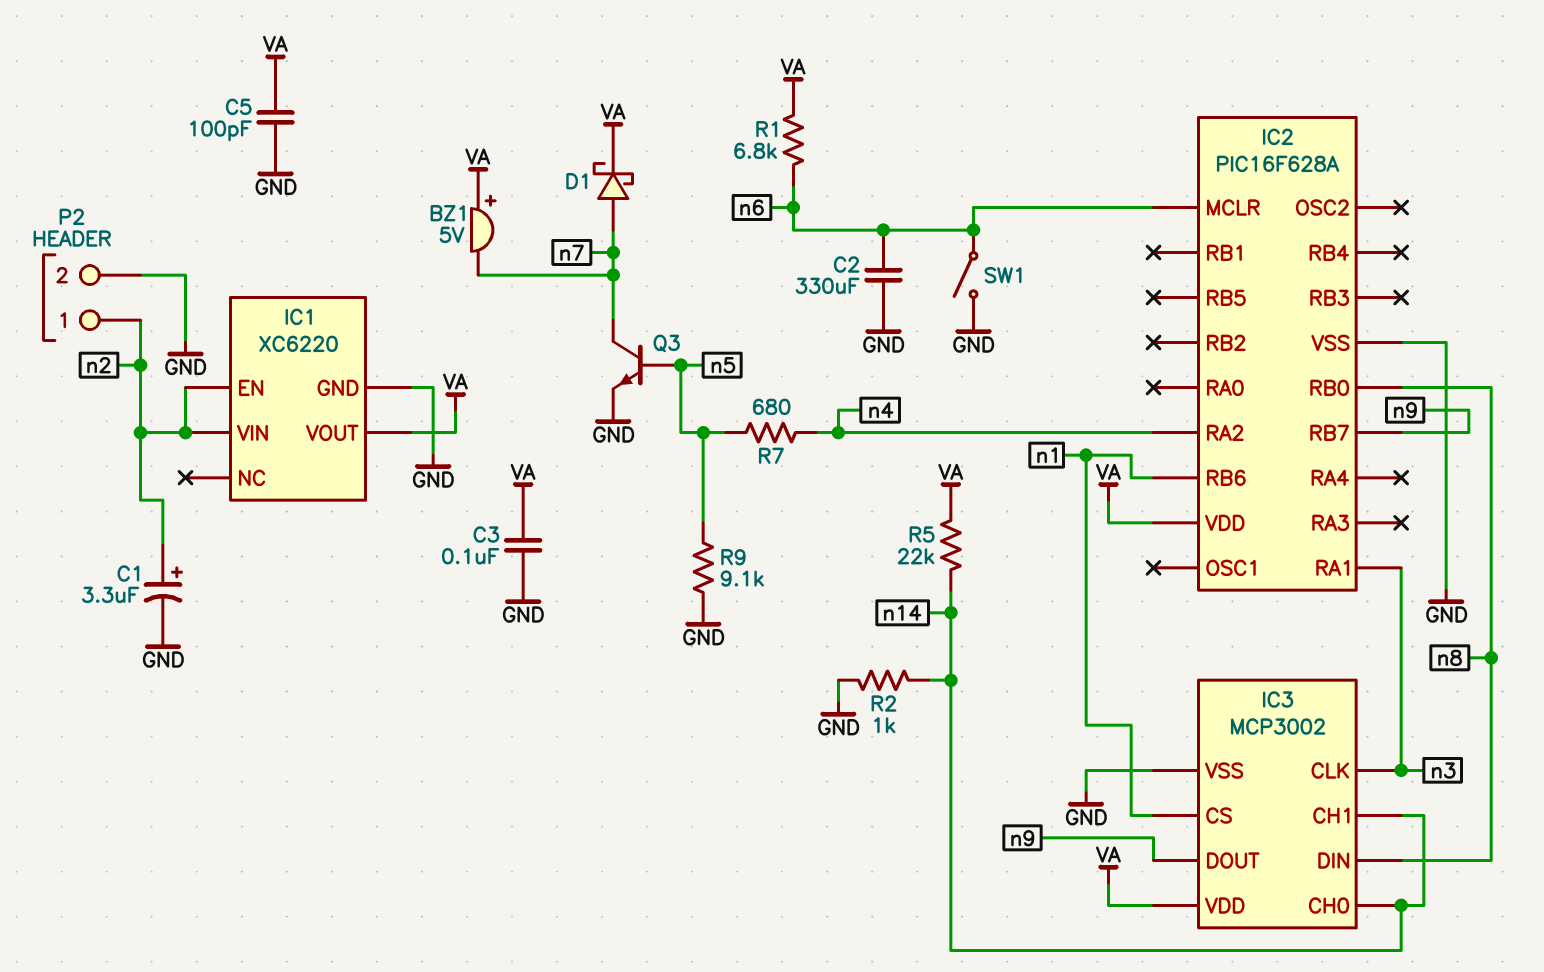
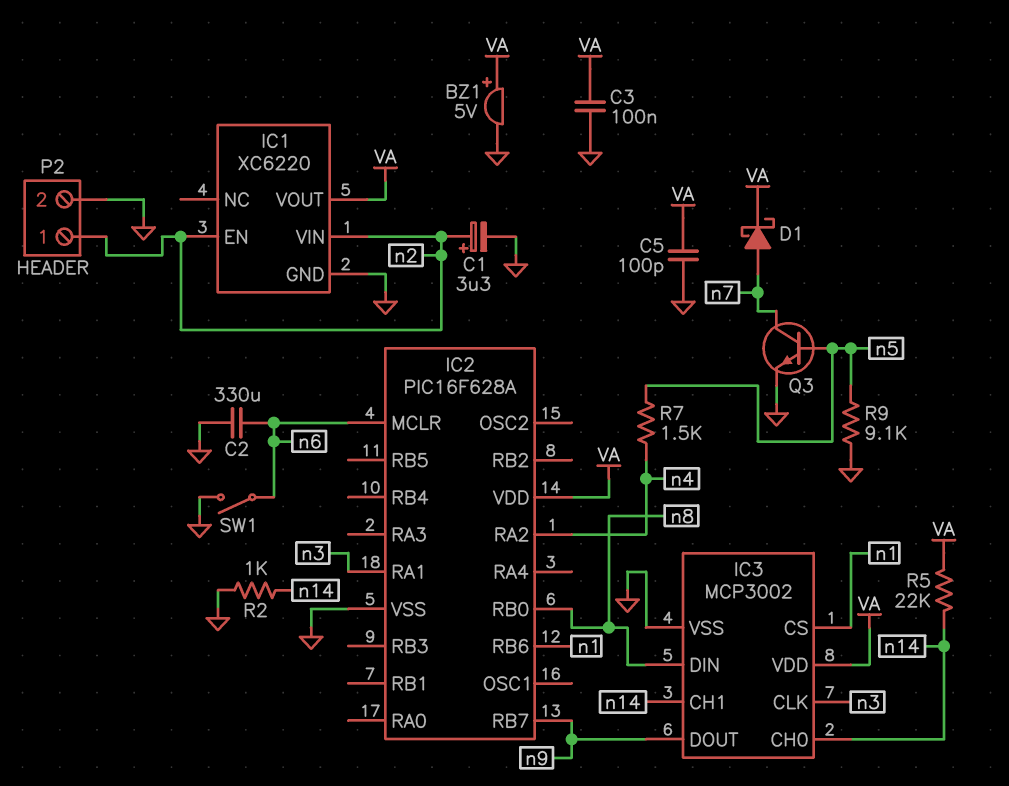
BZ1: buzzer 5V (plus VA, minus n7) -> buzzer 5V (plus VA, minus GND)
R1: 6.8k (VA, n6) -> none
R7: 680 (n4, n5) -> 1.5k (n4, n5)

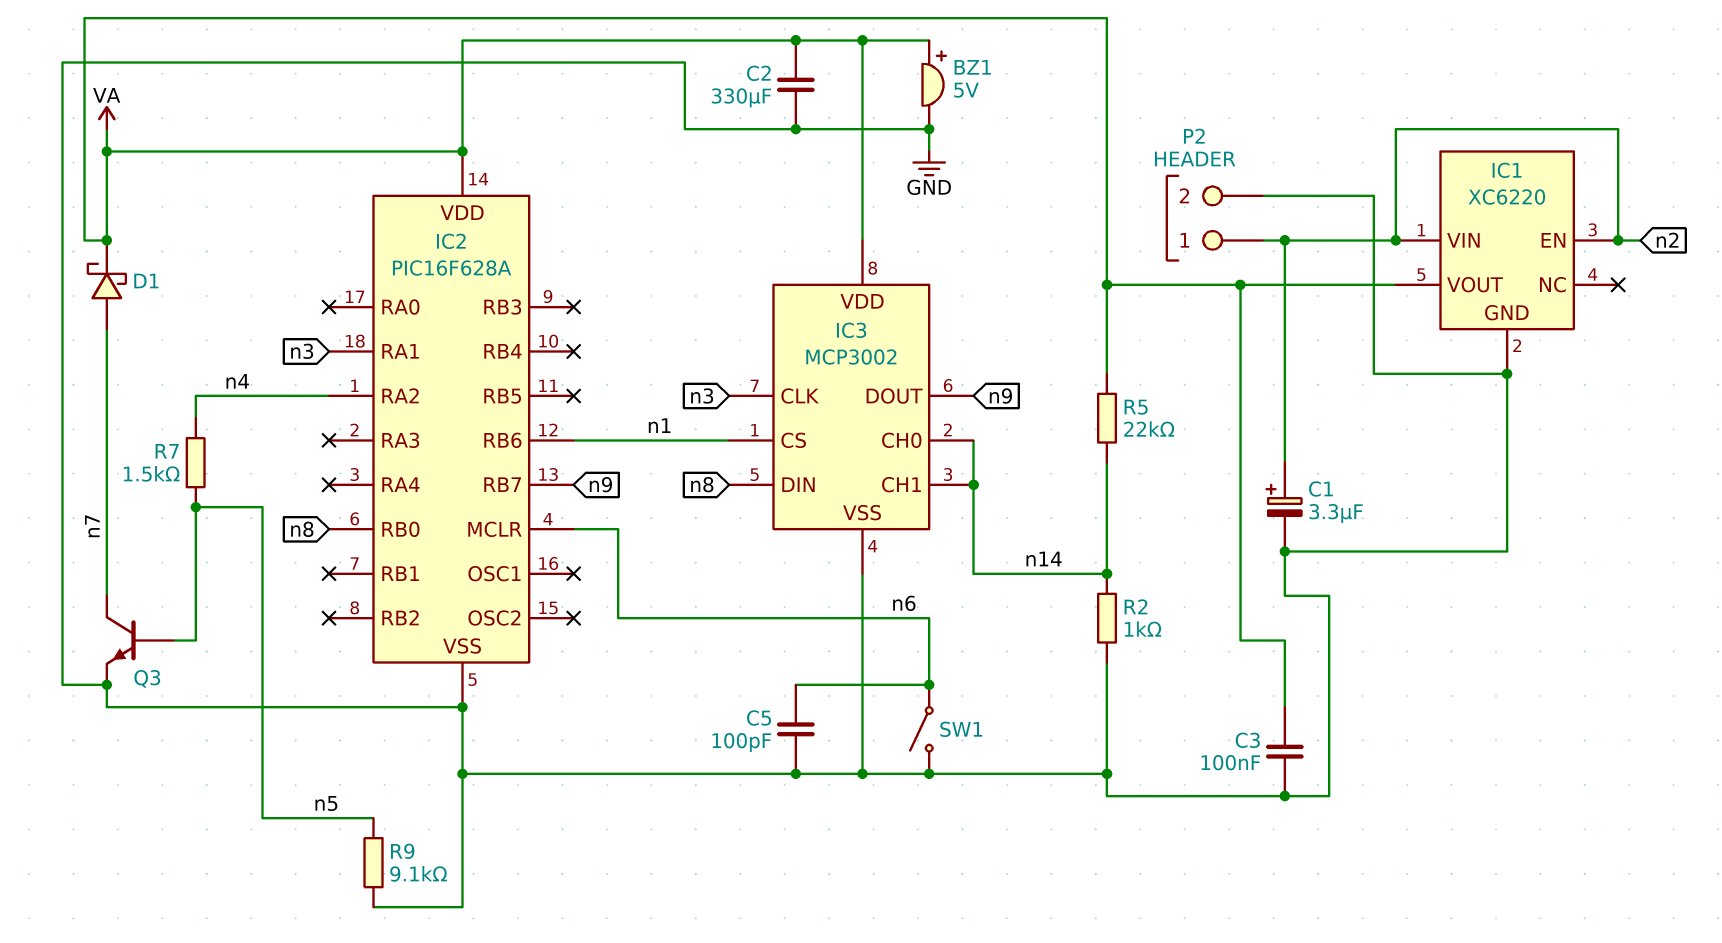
C2: 330uF (GND, n6) -> 330uF (GND, VA)
C5: 100pF (GND, VA) -> 100pF (GND, n6)

